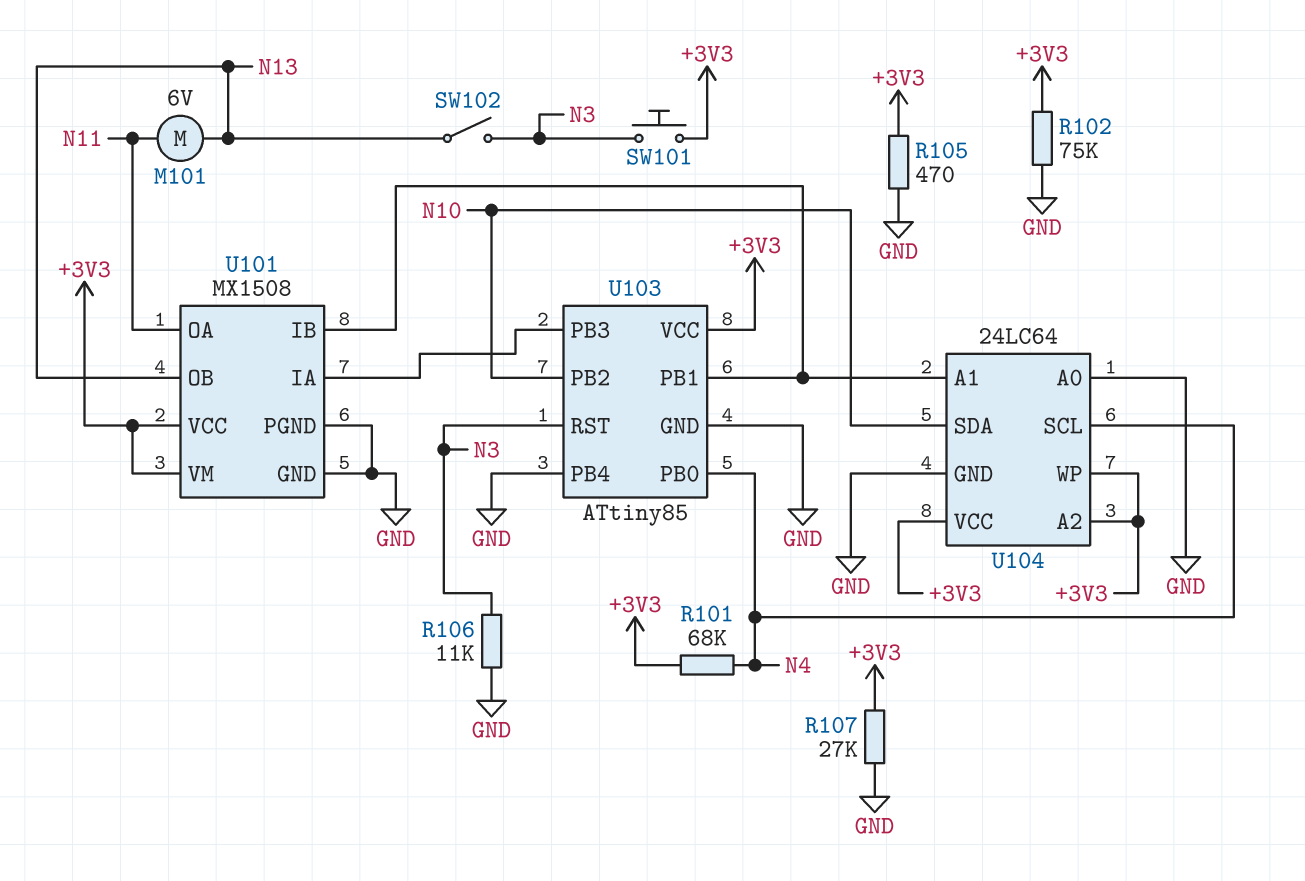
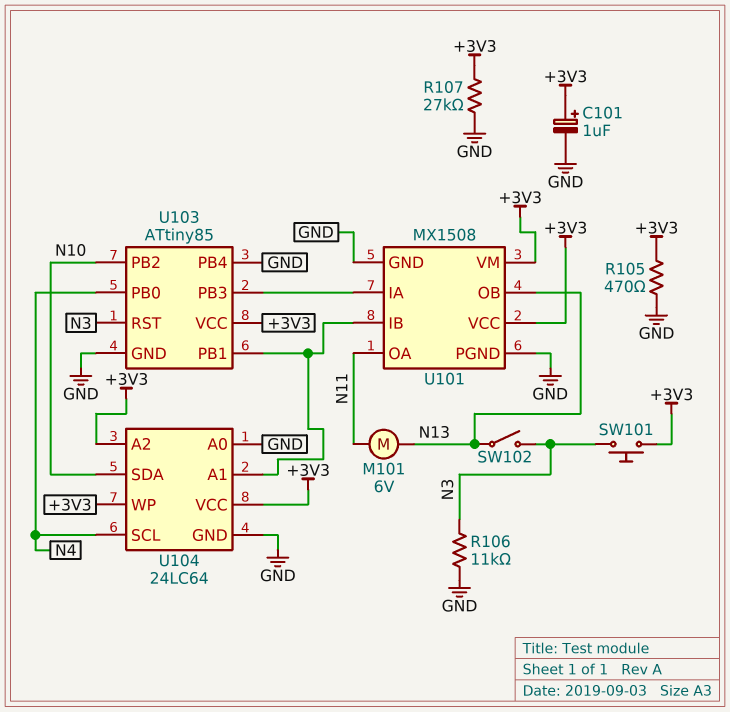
C101: none -> 1uF (plus +3V3, minus GND)
R101: 68k (+3V3, N4) -> none
R102: 75k (+3V3, GND) -> none

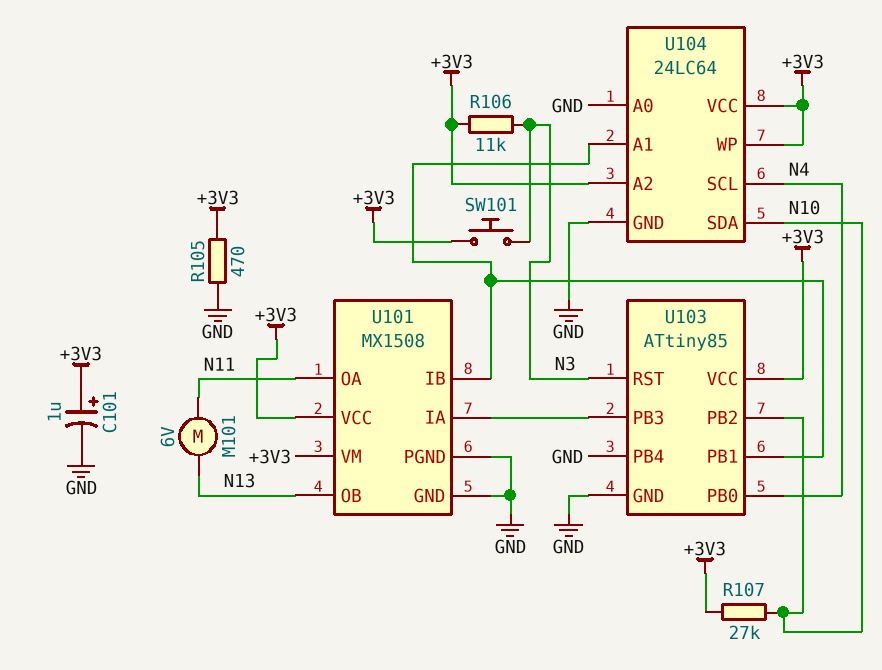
R106: 11k (GND, N3) -> 11k (+3V3, N3)
R107: 27k (+3V3, GND) -> 27k (+3V3, N10)
SW102: switch (N3, N13) -> none

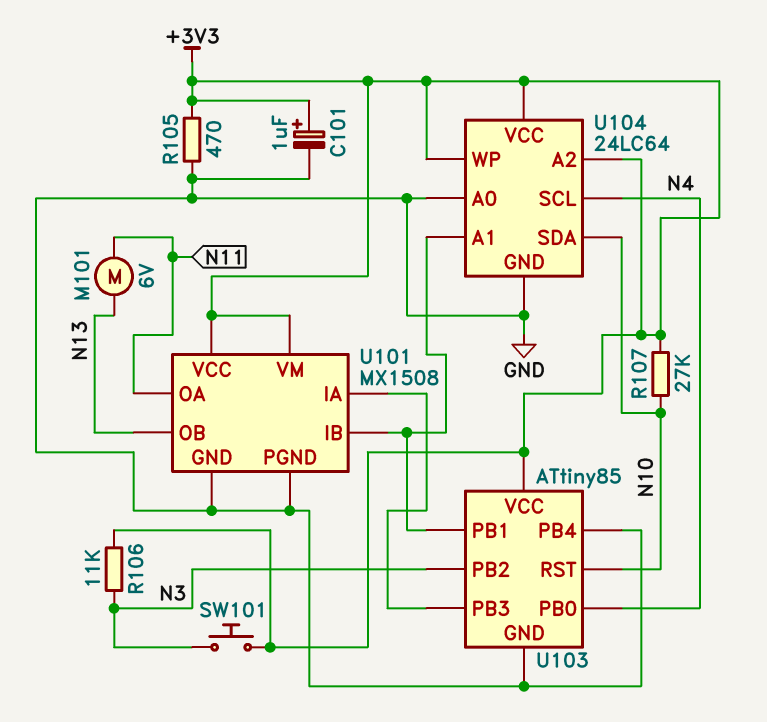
U103 pin PB2: N10 -> N3
U103 pin RST: N3 -> N10

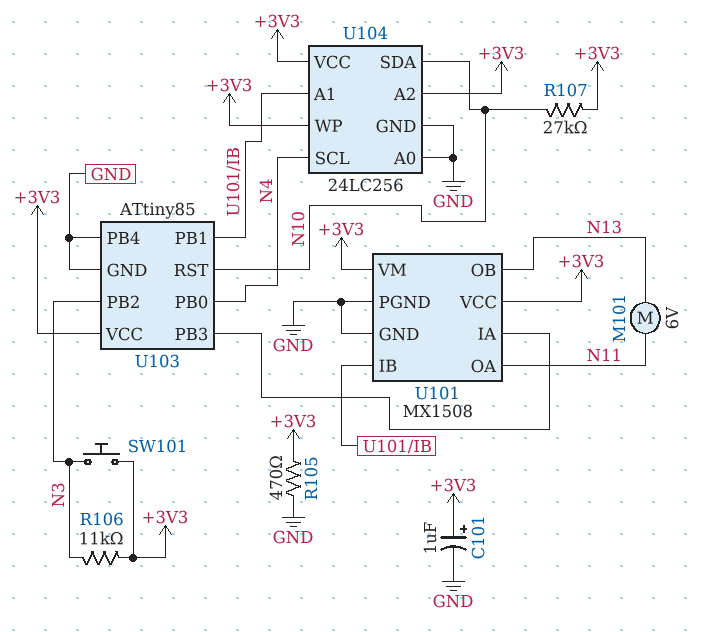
U104: 24LC64 -> 24LC256

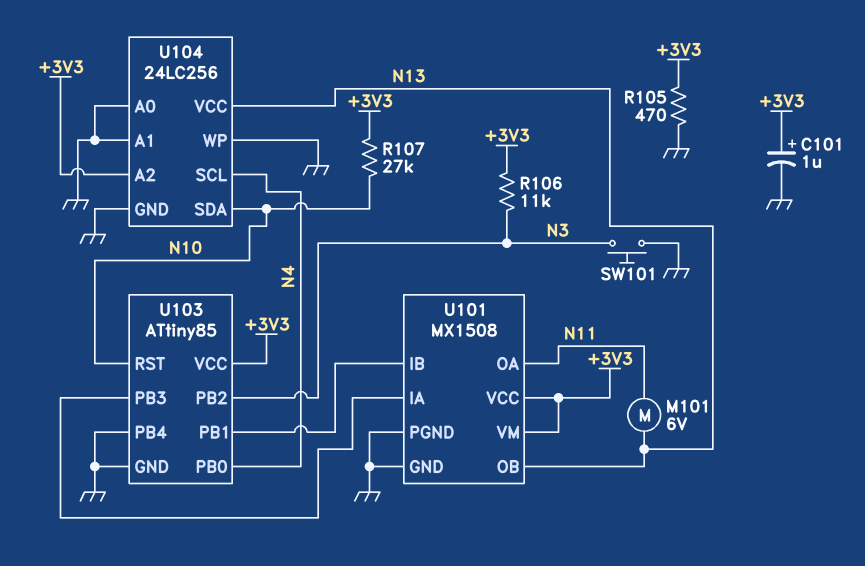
SW101: button (+3V3, N3) -> button (GND, N3)
U104 pin A1: U101/IB -> GND
U104 pin VCC: +3V3 -> N13
U104 pin WP: +3V3 -> GND

